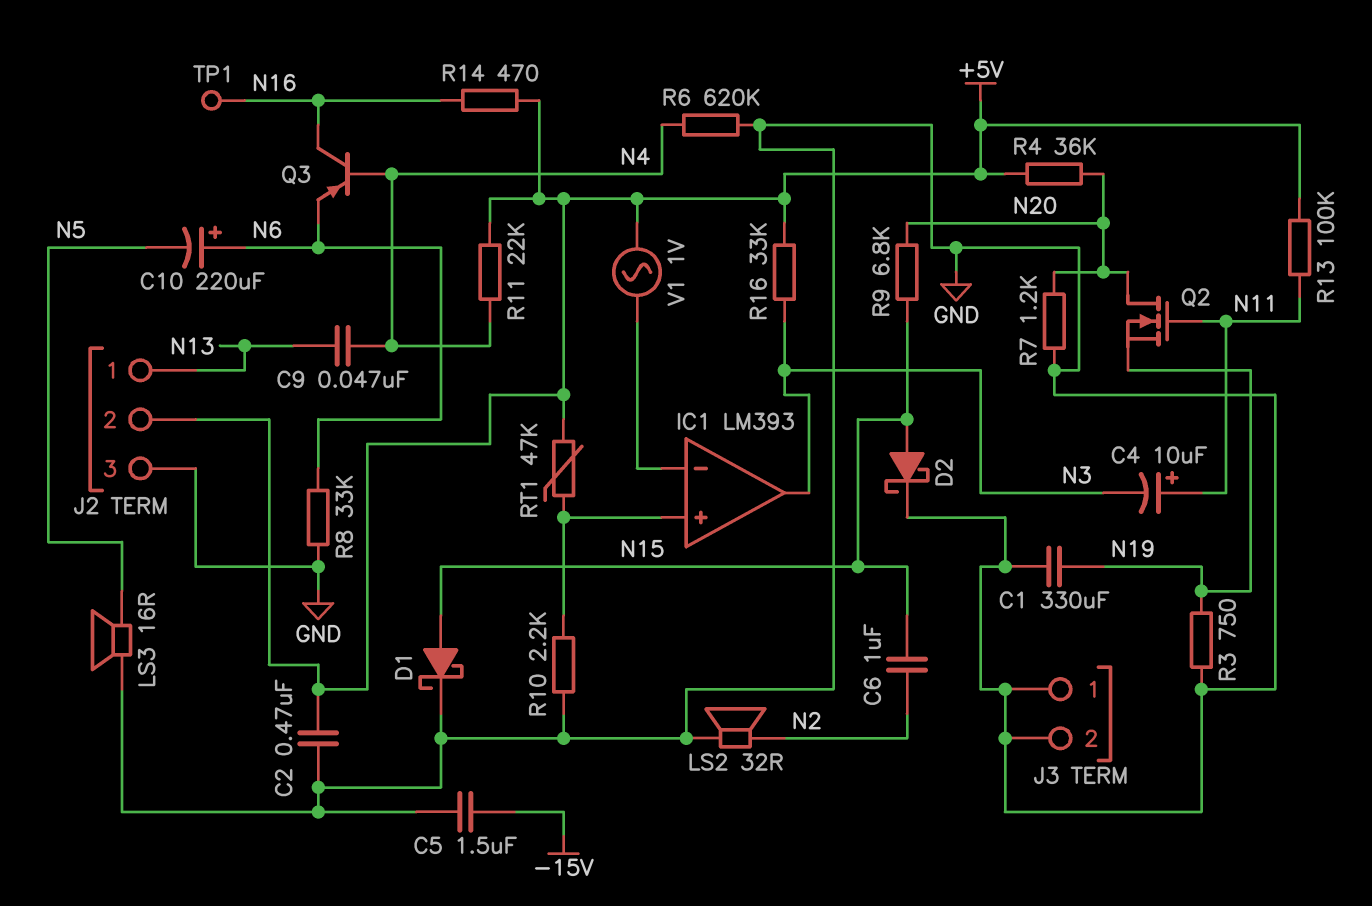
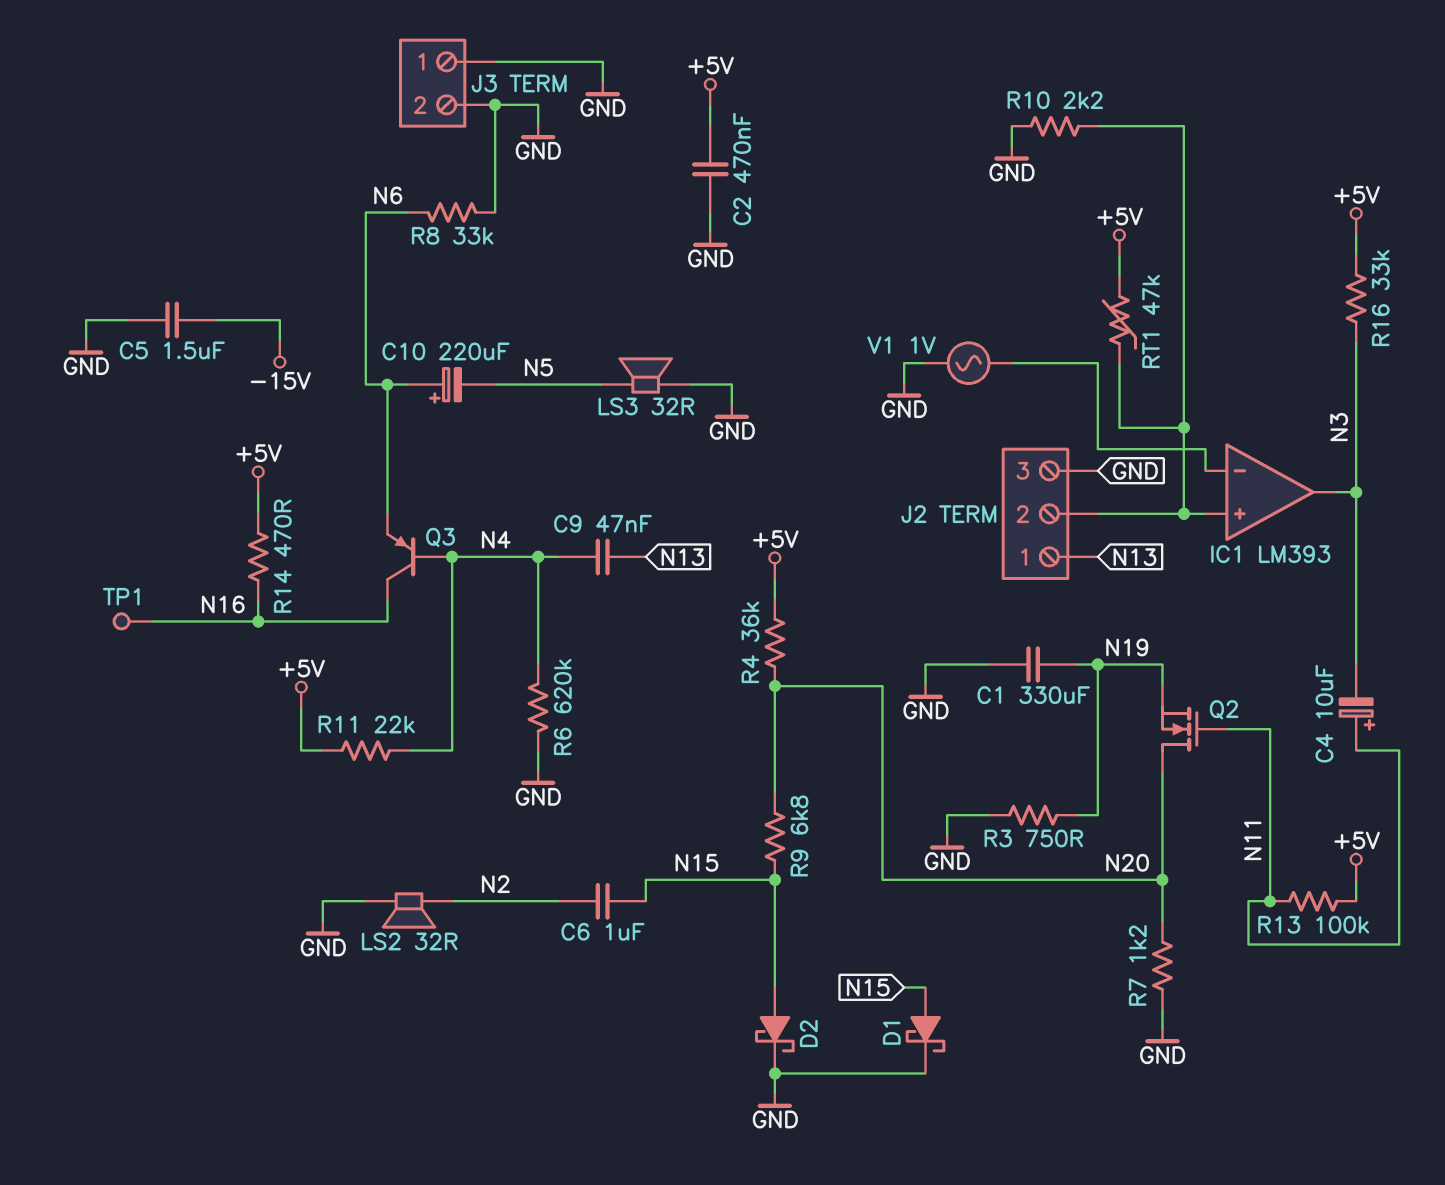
J2 pin 2: +5V -> IC1/in+
LS3: speaker 16R (GND, N5) -> speaker 32R (GND, N5)
V1: AC 1V (+5V, IC1/in-) -> AC 1V (GND, IC1/in-)

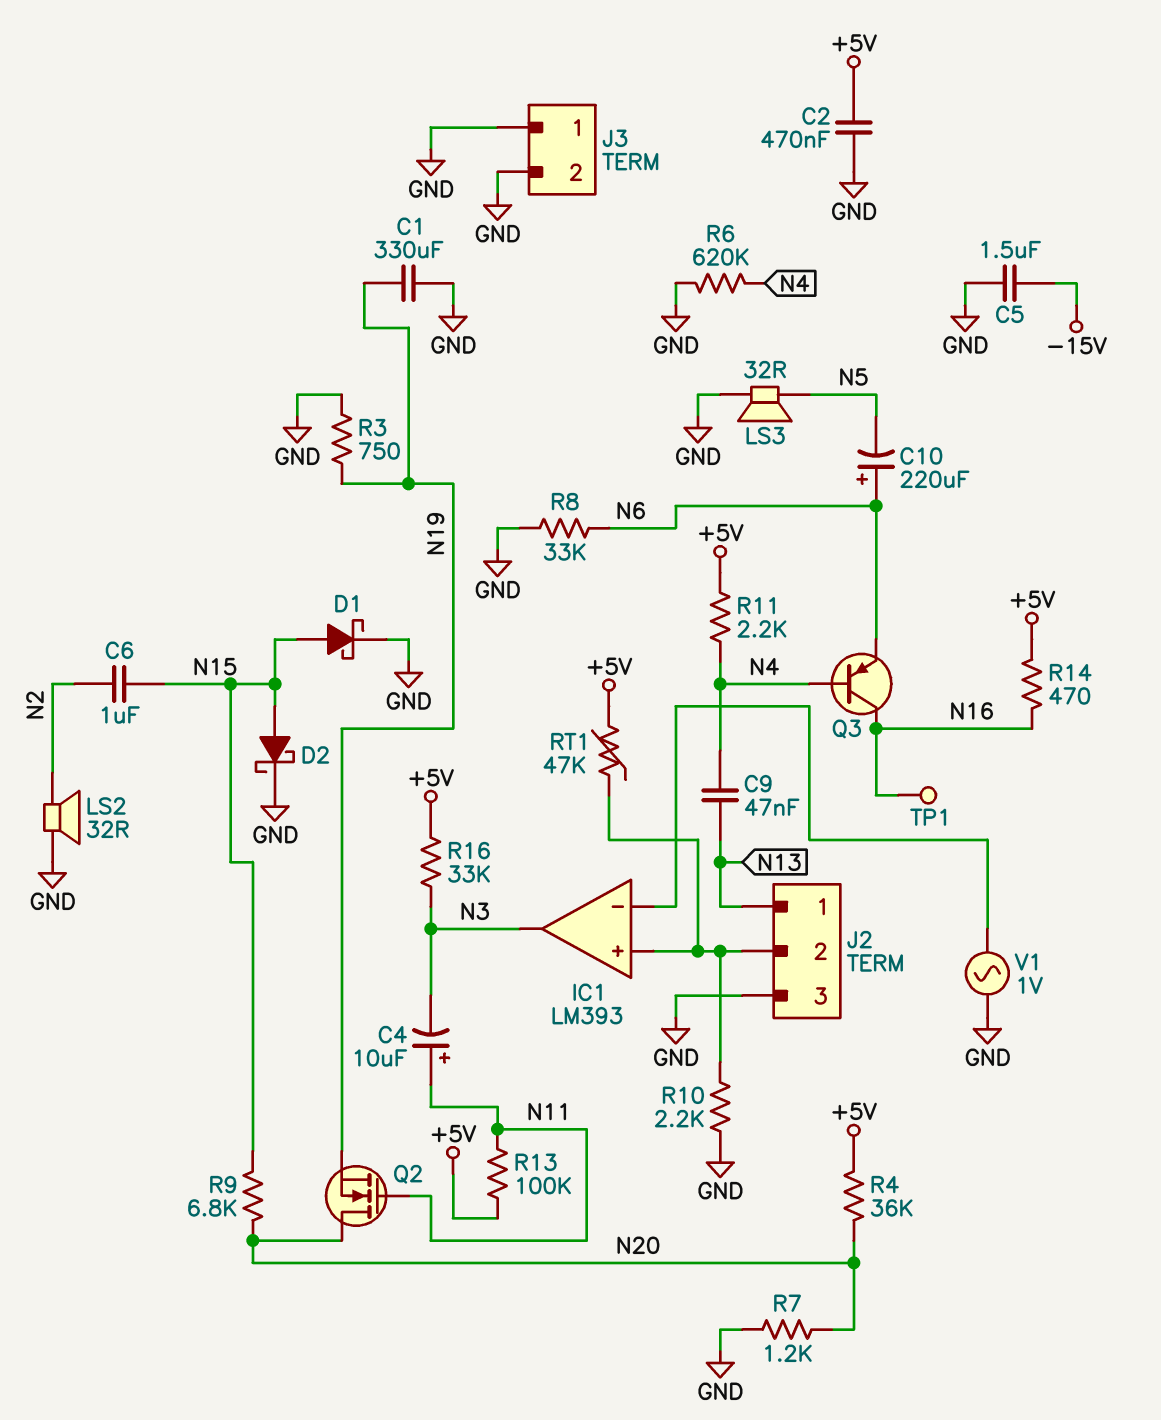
R11: 22k (+5V, N4) -> 2.2k (+5V, N4)

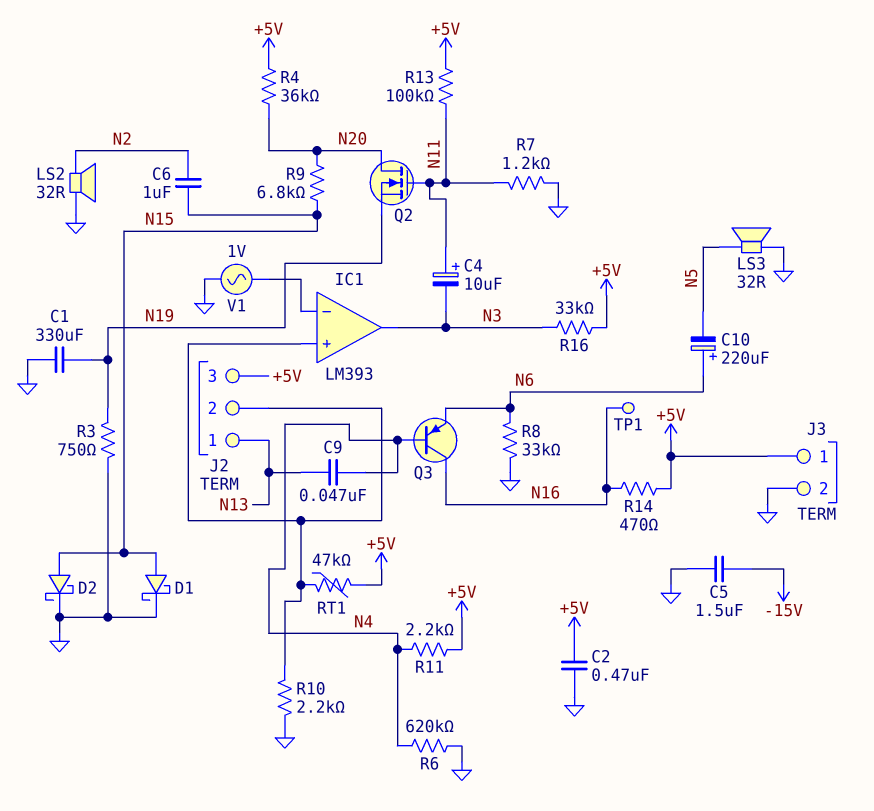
J2 pin 3: GND -> +5V
J3 pin 1: GND -> +5V
R7: 1.2k (GND, N20) -> 1.2k (GND, N11)

